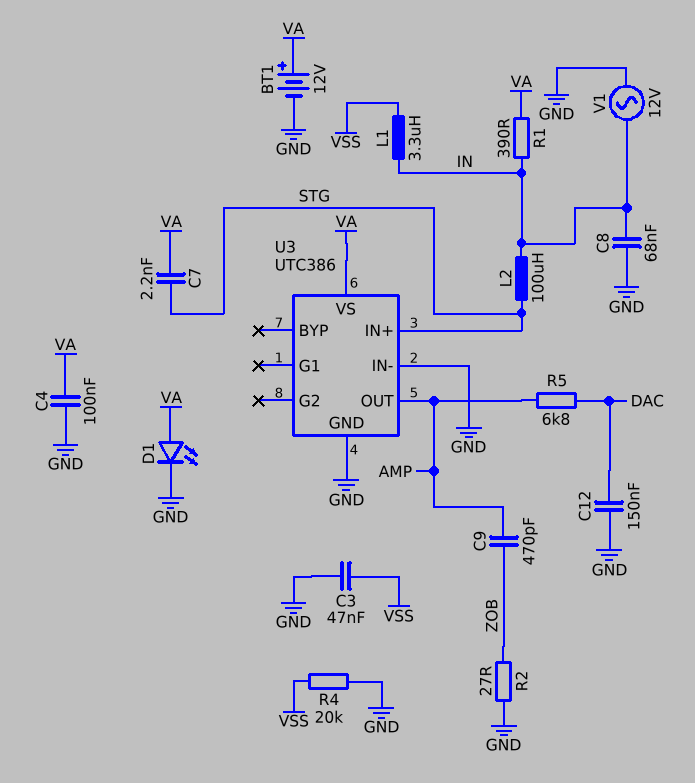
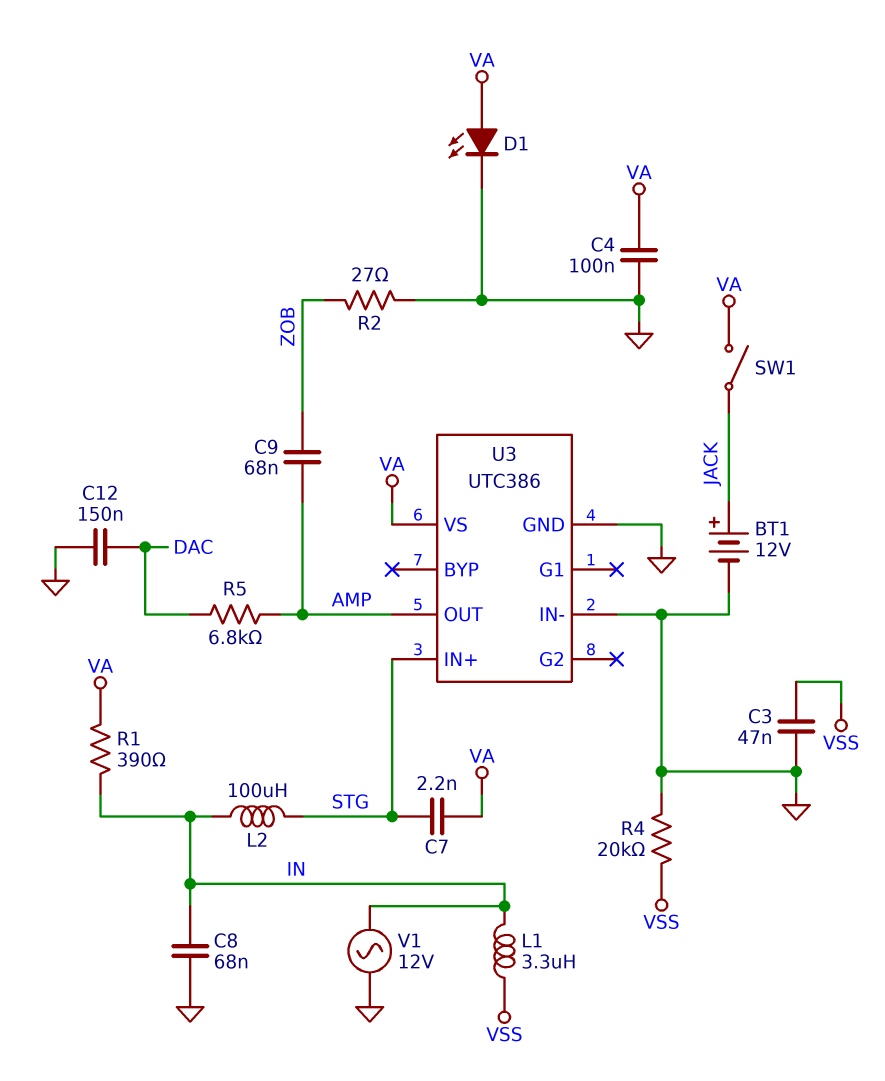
BT1: 12V (plus VA, minus GND) -> 12V (plus JACK, minus GND)
C9: 470pF (AMP, ZOB) -> 68nF (AMP, ZOB)
SW1: none -> switch (JACK, VA)

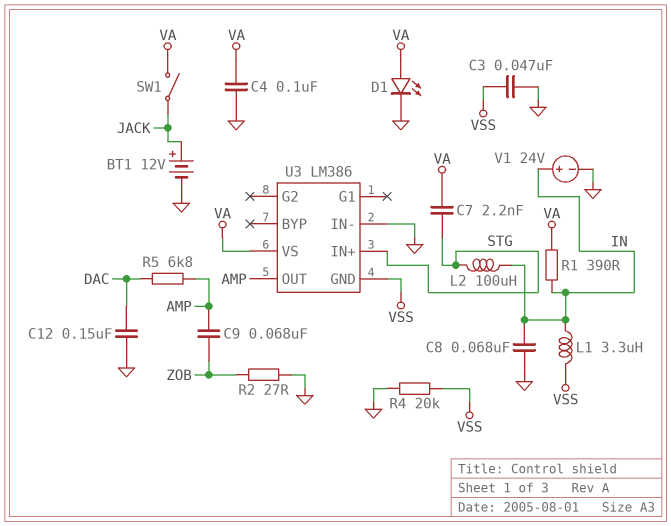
U3: UTC386 -> LM386
U3 pin GND: GND -> VSS
V1: AC 12V (GND, IN) -> 24V (plus IN, minus GND)

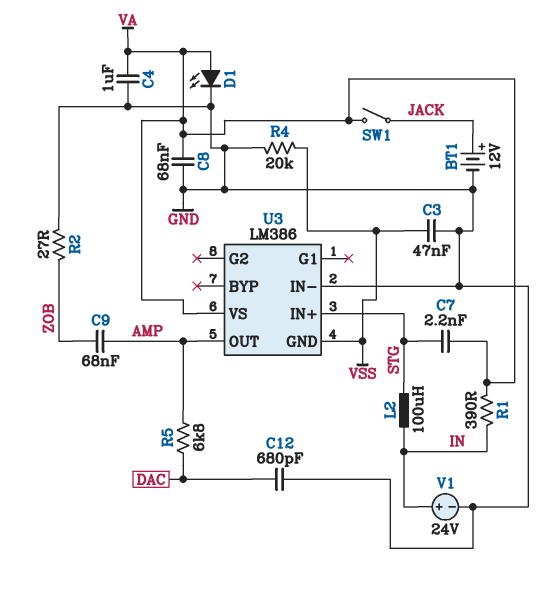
C4: 100nF (GND, VA) -> 1uF (GND, VA)
C8: 68nF (GND, IN) -> 68nF (GND, VA)
C12: 150nF (DAC, GND) -> 680pF (DAC, GND)
L1: 3.3uH (IN, VSS) -> none

